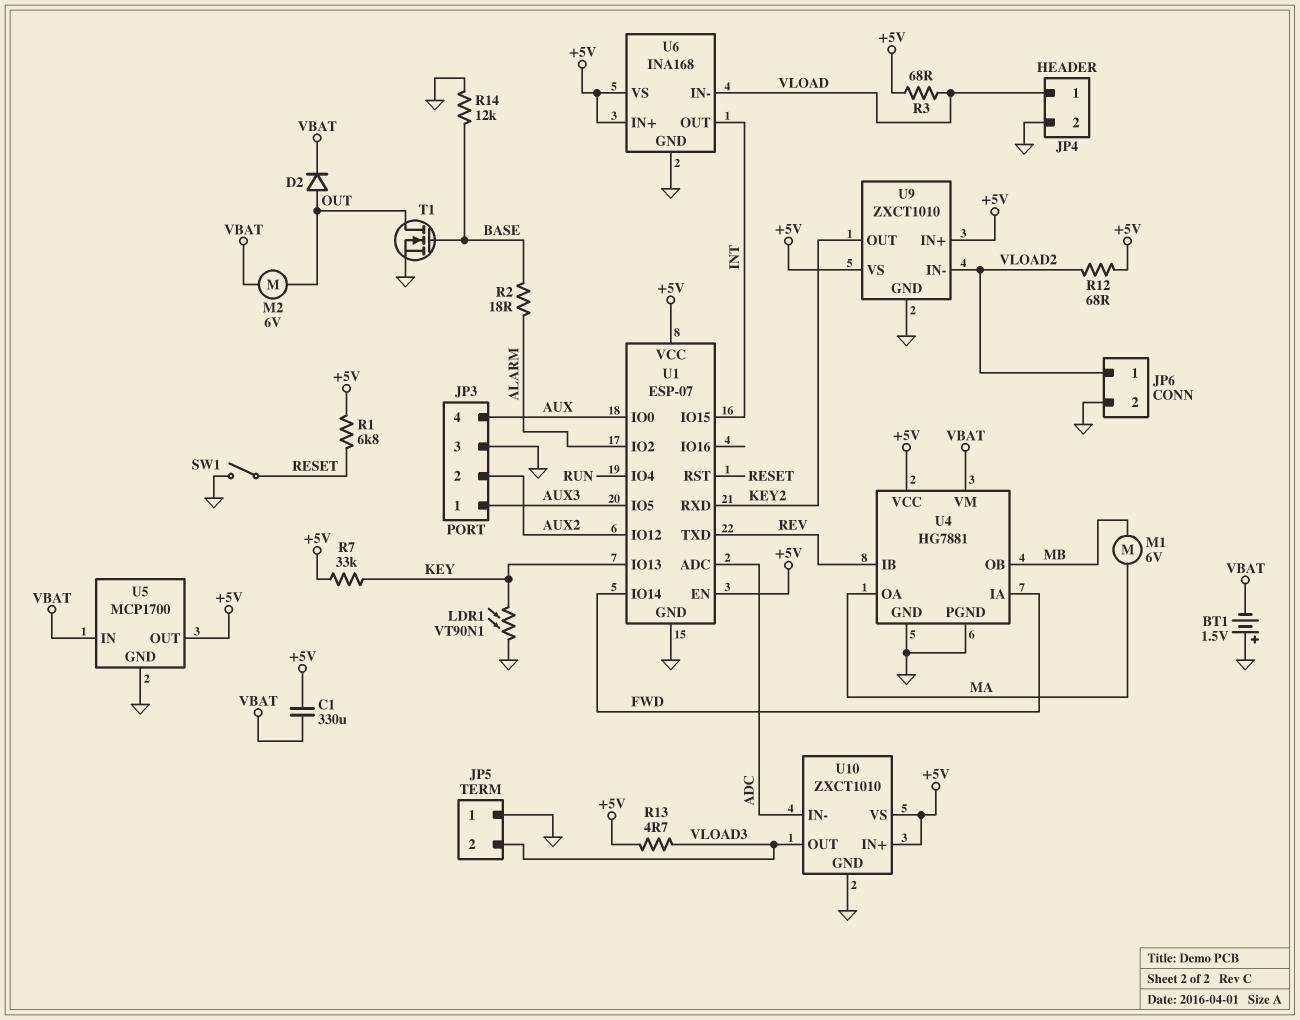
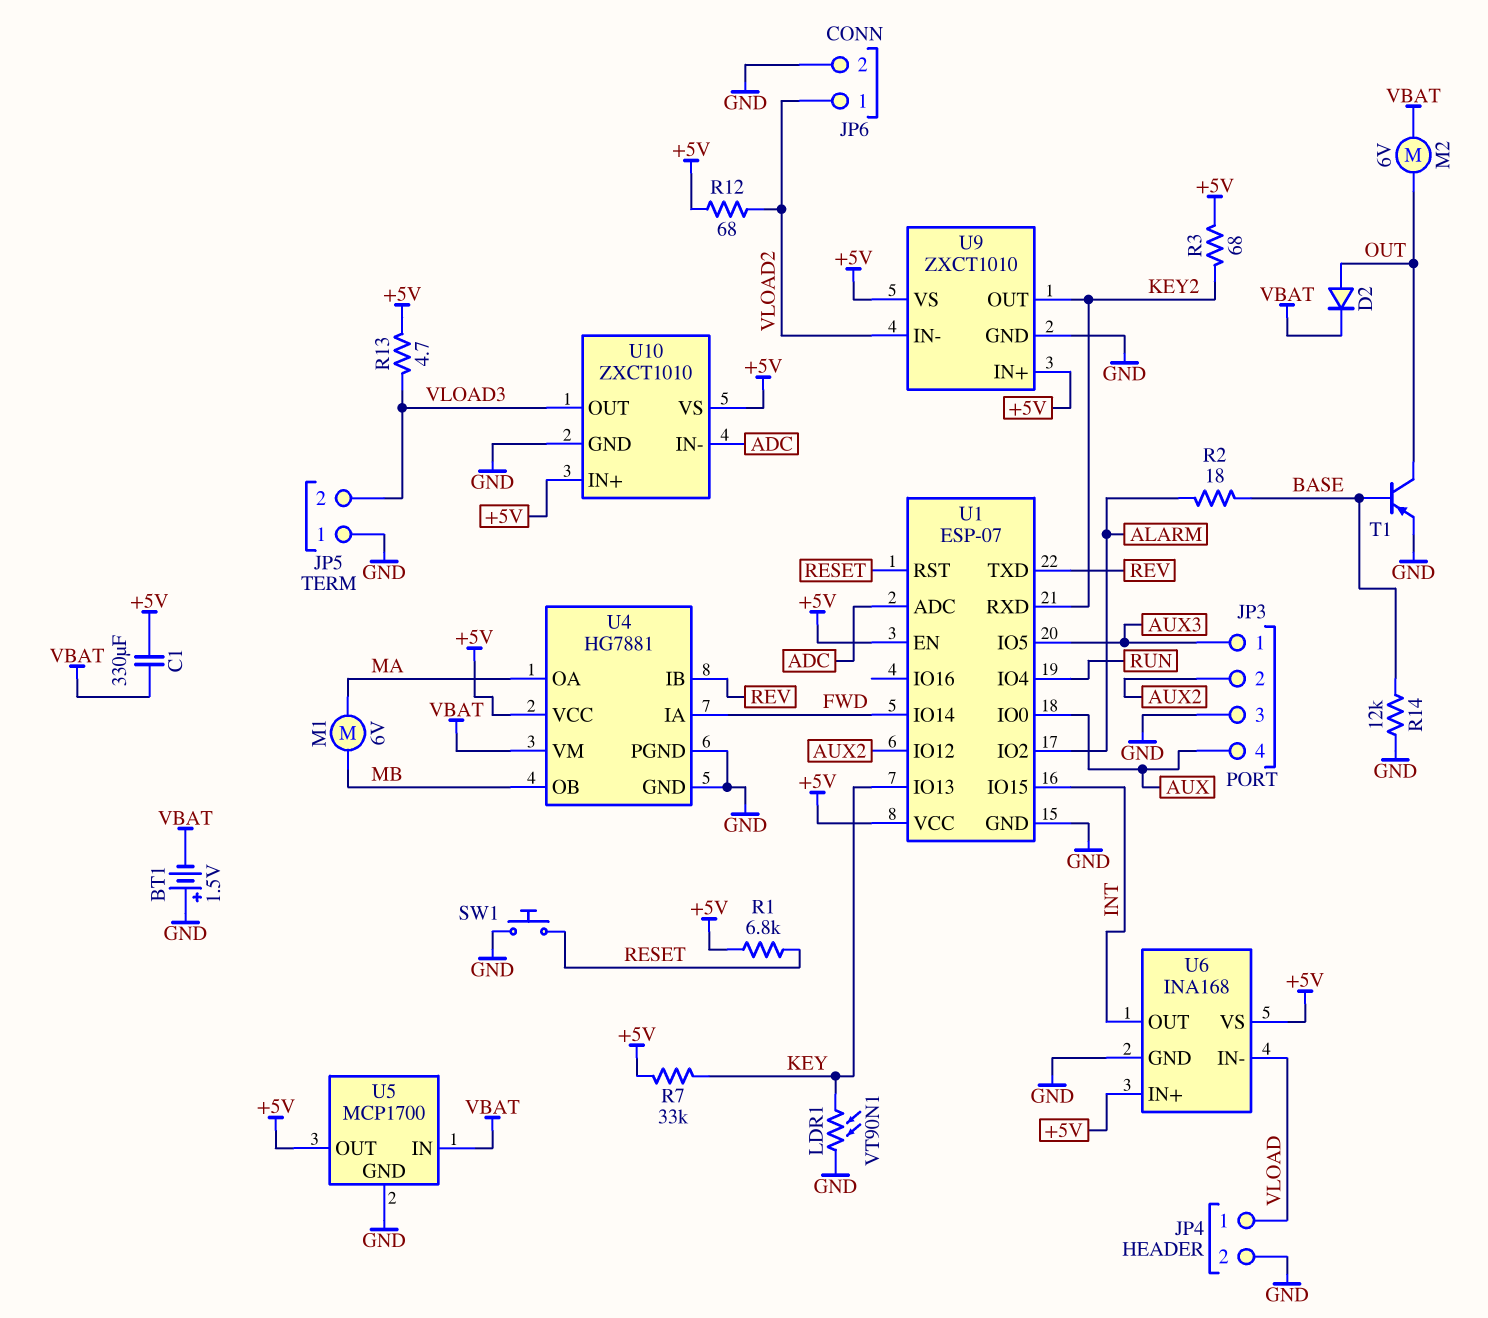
R3: 68 (+5V, VLOAD) -> 68 (+5V, KEY2)
SW1: switch (GND, RESET) -> button (GND, RESET)
T1: NMOS (G BASE, D OUT, S GND) -> PNP (B BASE, C OUT, E GND)

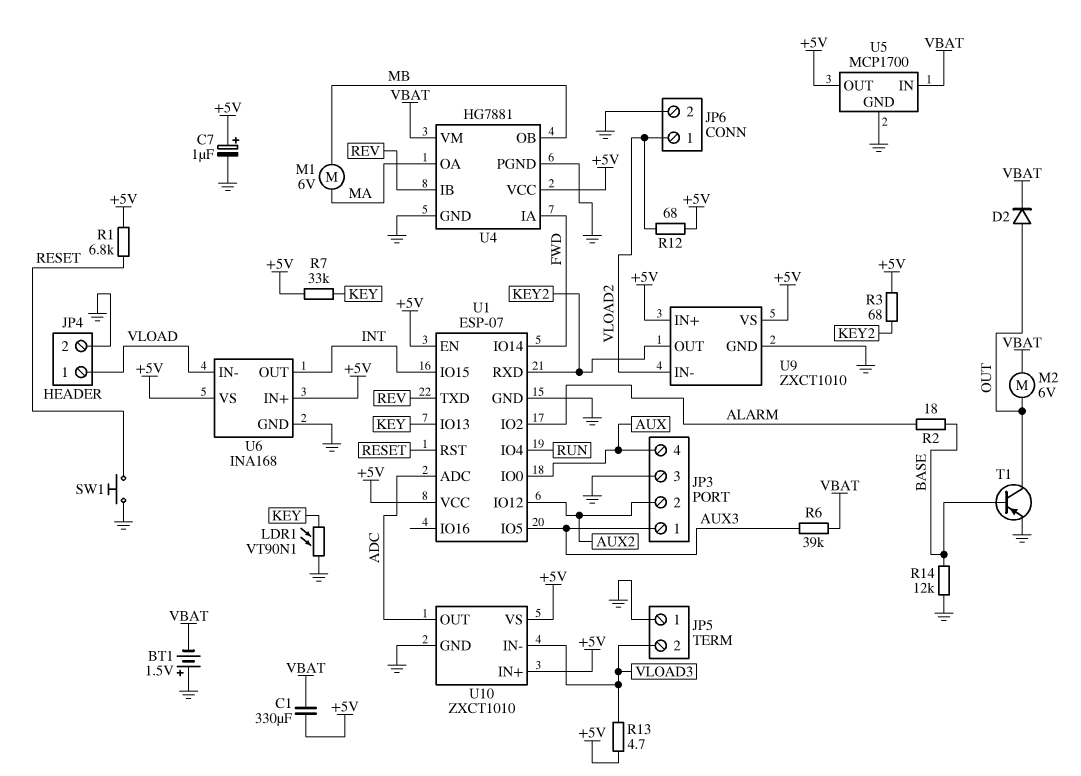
C7: none -> 1uF (plus +5V, minus GND)
R6: none -> 39k (AUX3, VBAT)
U10 pin IN-: ADC -> VLOAD3
U10 pin OUT: VLOAD3 -> ADC

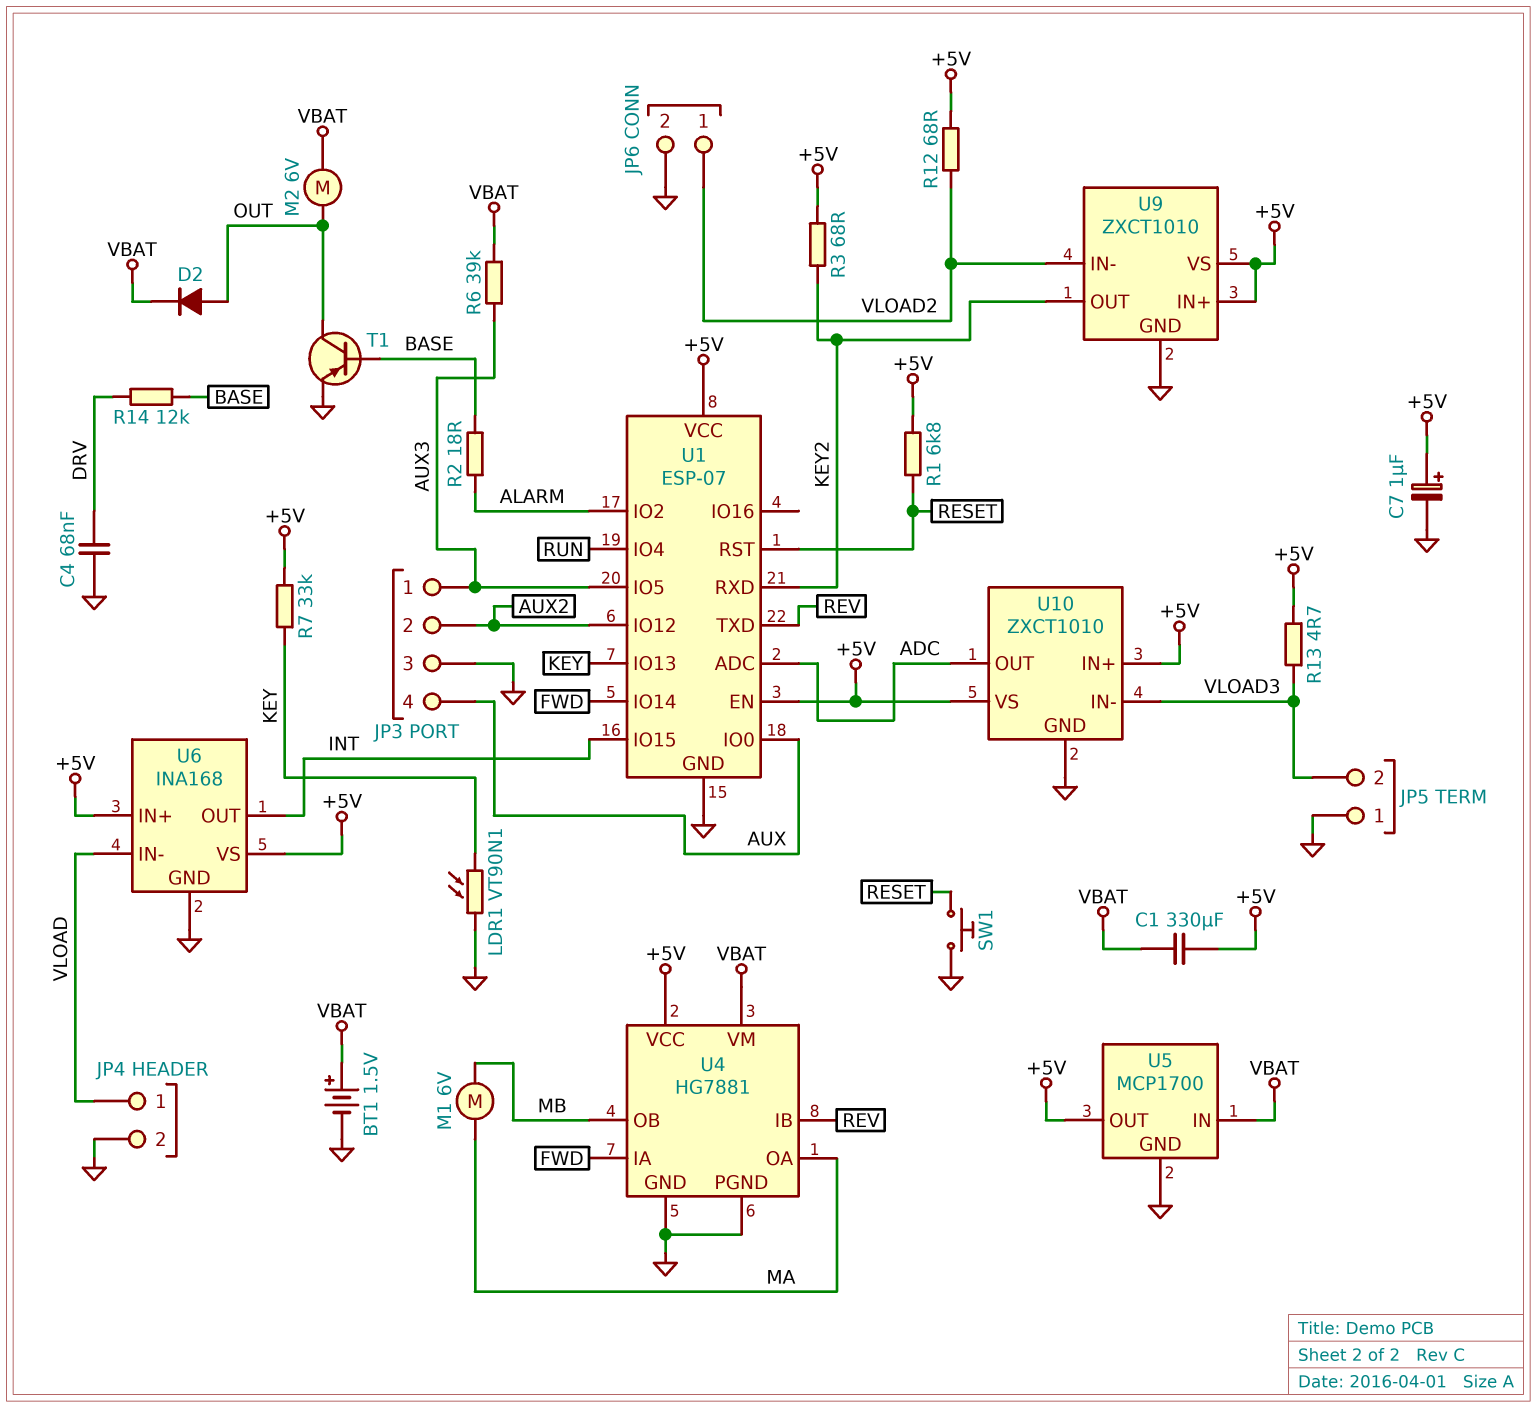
BT1: 1.5V (plus GND, minus VBAT) -> 1.5V (plus VBAT, minus GND)
C4: none -> 68nF (DRV, GND)
R14: 12k (BASE, GND) -> 12k (BASE, DRV)

